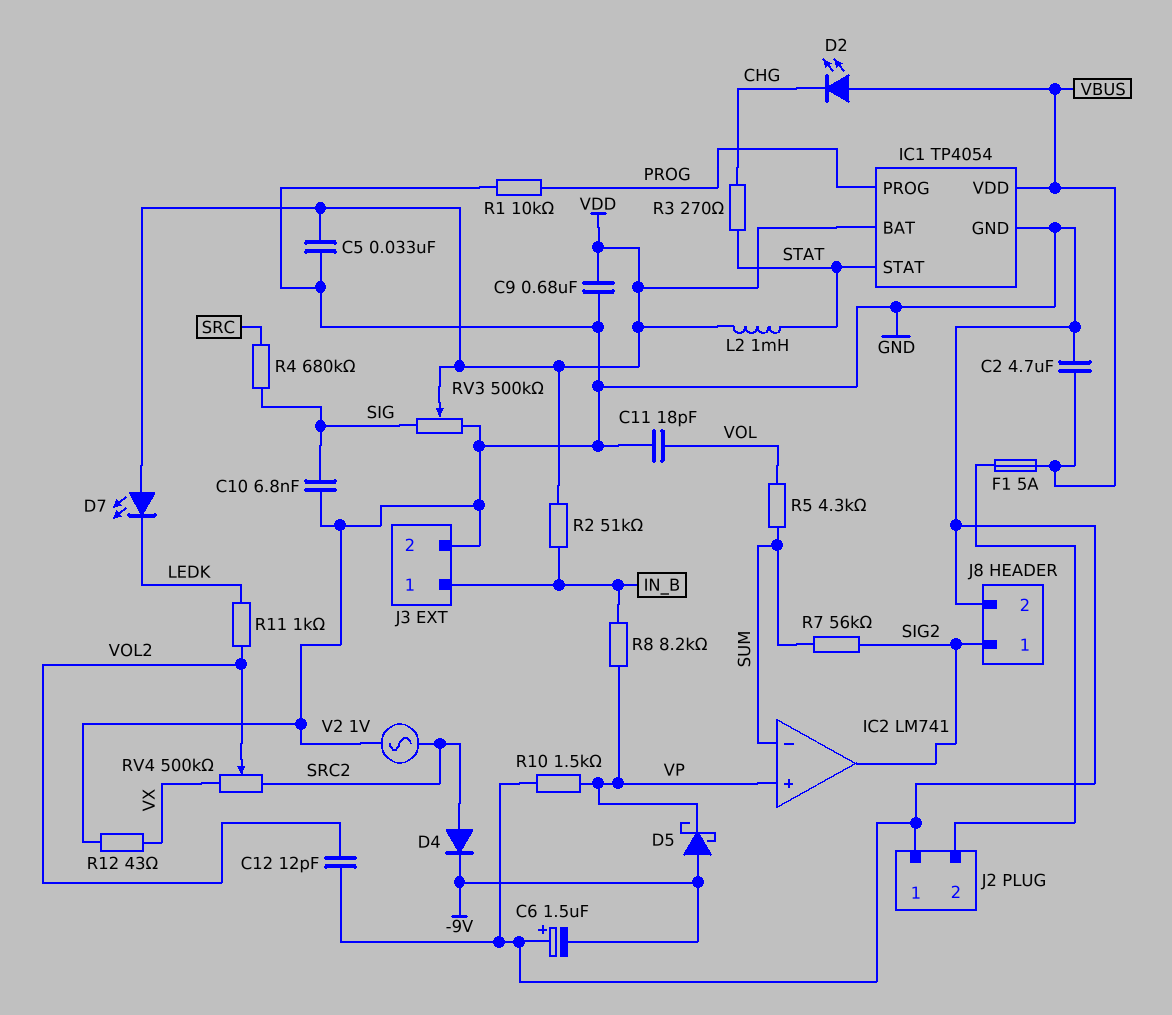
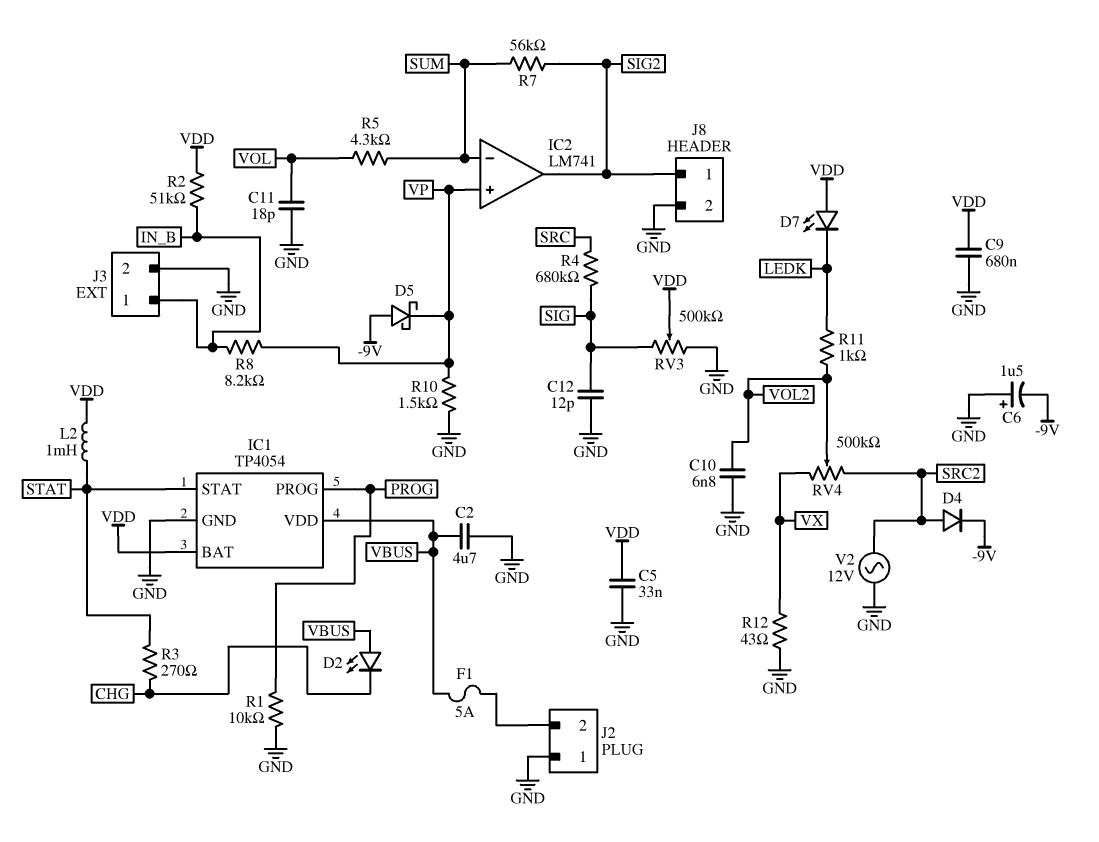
C10: 6.8nF (GND, SIG) -> 6.8nF (GND, VOL2)
C12: 12pF (GND, VOL2) -> 12pF (GND, SIG)
V2: AC 1V (GND, SRC2) -> AC 12V (GND, SRC2)

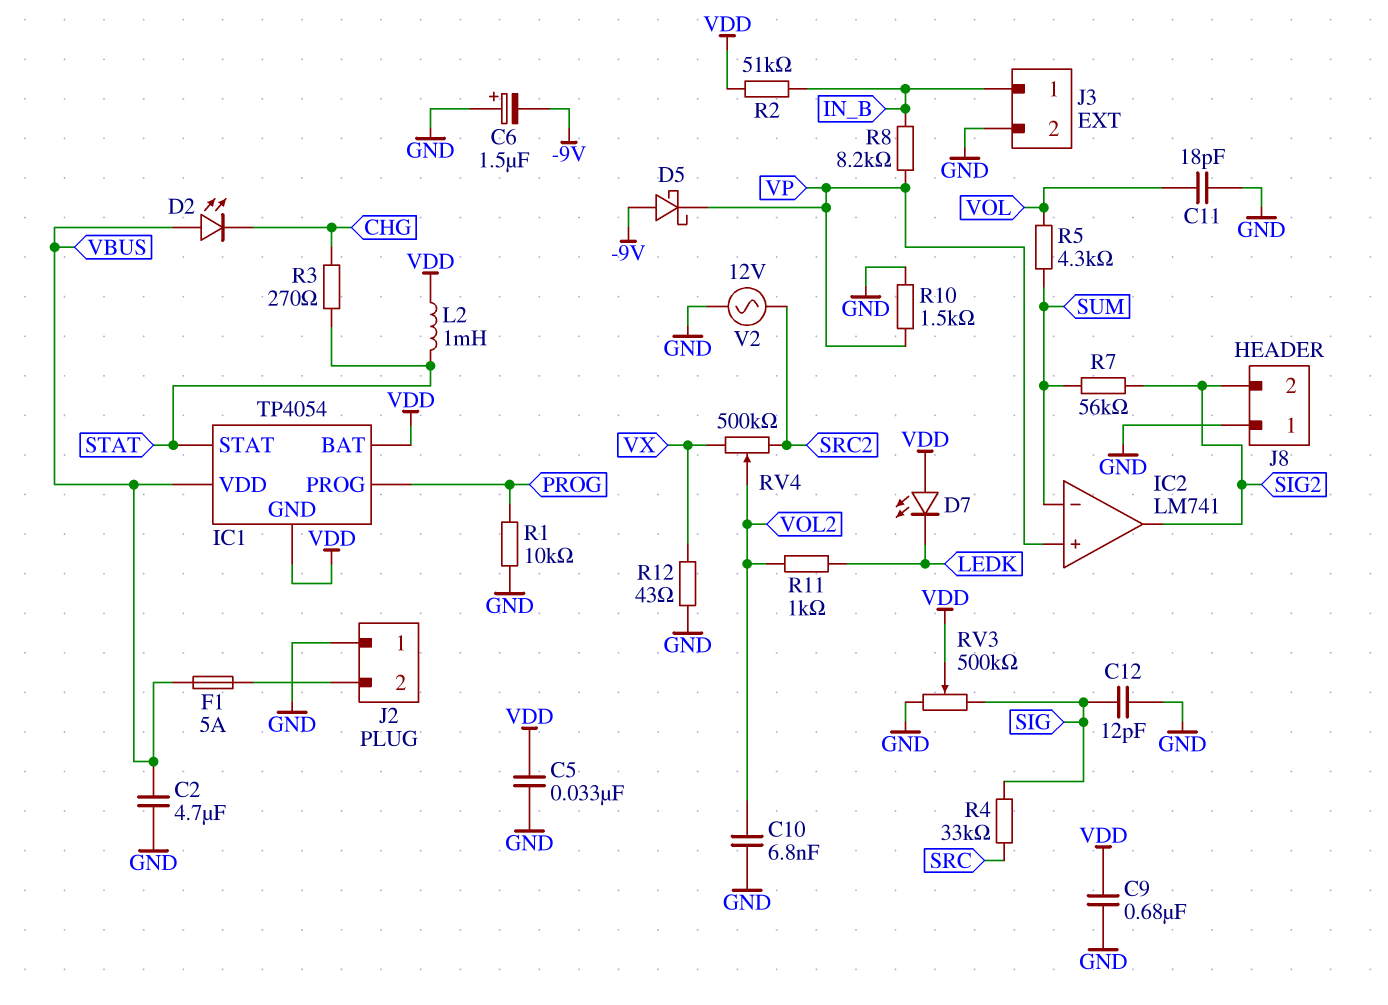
D4: diode (A SRC2, K -9V) -> none
IC1 pin GND: GND -> VDD
J8 pin 1: SIG2 -> GND
J8 pin 2: GND -> SIG2
R4: 680k (SIG, SRC) -> 33k (SIG, SRC)

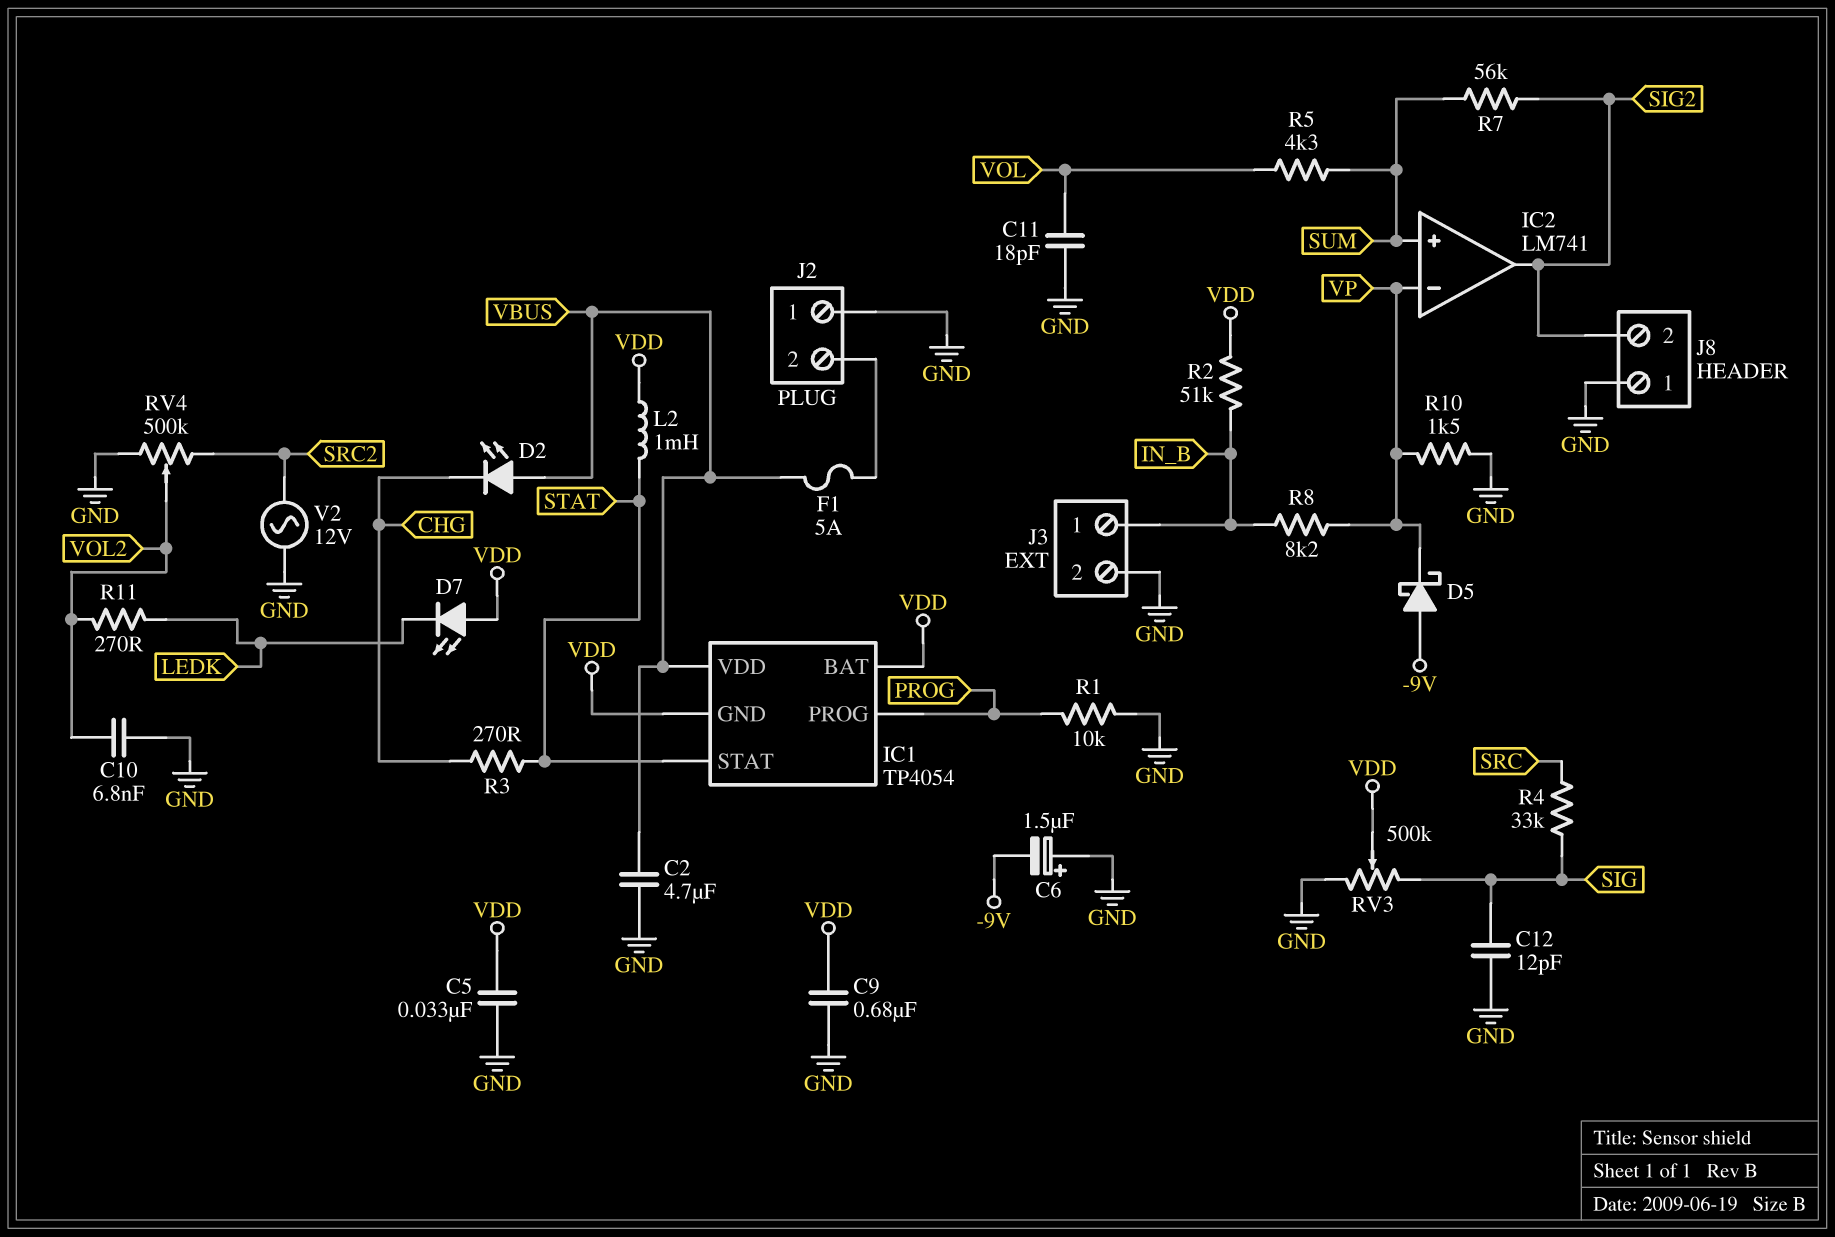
IC2 pin in+: VP -> SUM
IC2 pin in-: SUM -> VP
R11: 1k (LEDK, VOL2) -> 270 (LEDK, VOL2)
R12: 43 (GND, VX) -> none
RV4: 500k (SRC2, VX, wiper VOL2) -> 500k (GND, SRC2, wiper VOL2)

